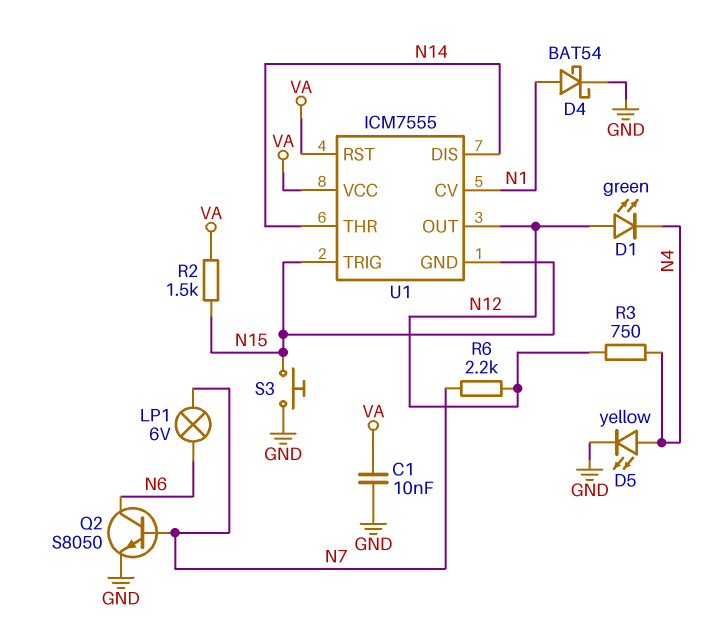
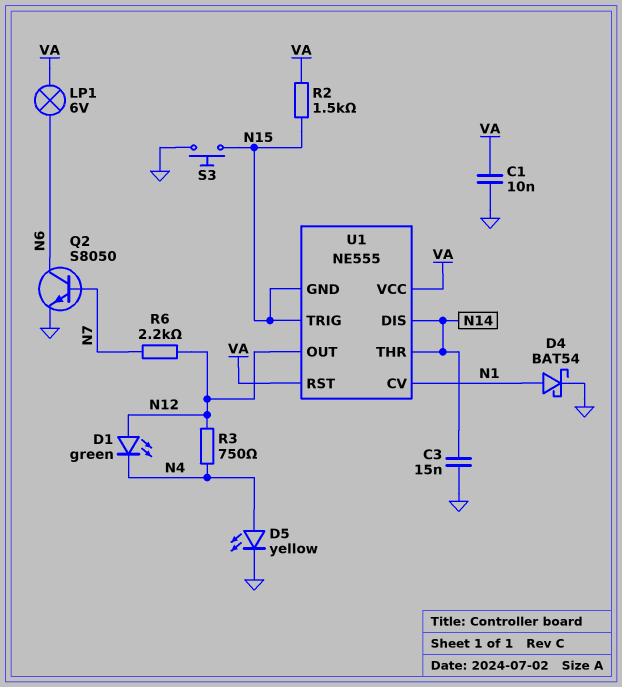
C3: none -> 15nF (GND, N14)
LP1: lamp 6V (N6, N7) -> lamp 6V (N6, VA)
U1: ICM7555 -> NE555

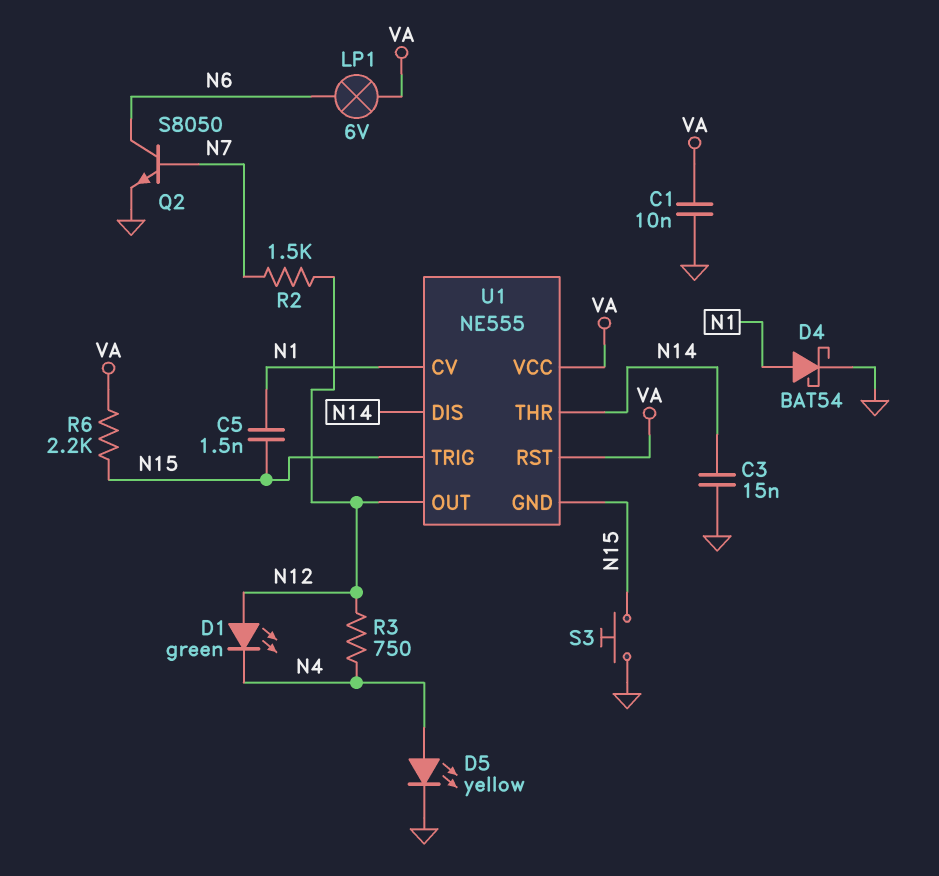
C5: none -> 1.5nF (N1, N15)
R2: 1.5k (N15, VA) -> 1.5k (N7, N12)
R6: 2.2k (N7, N12) -> 2.2k (N15, VA)

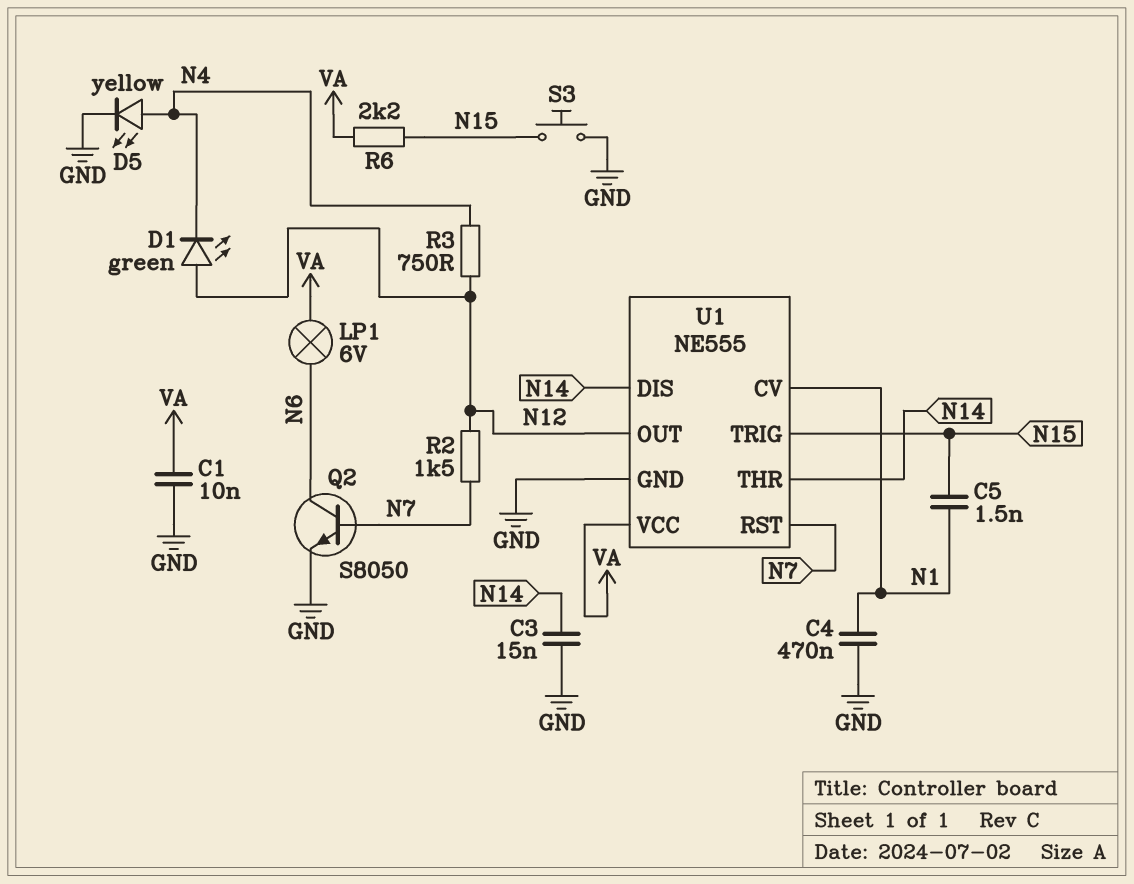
C4: none -> 470nF (GND, N1)
D4: schottky BAT54 (A N1, K GND) -> none
U1 pin GND: N15 -> GND
U1 pin RST: VA -> N7

